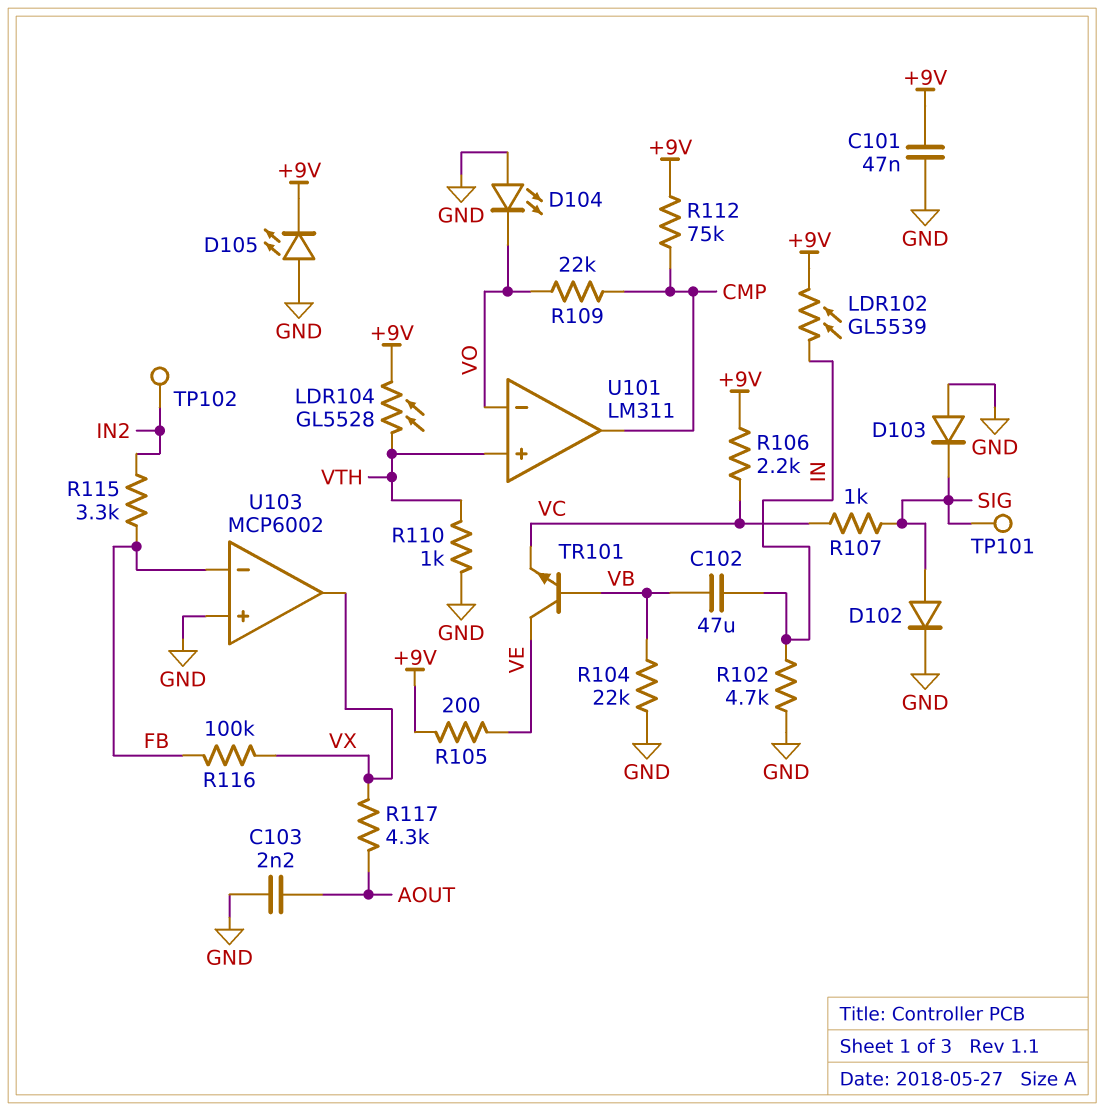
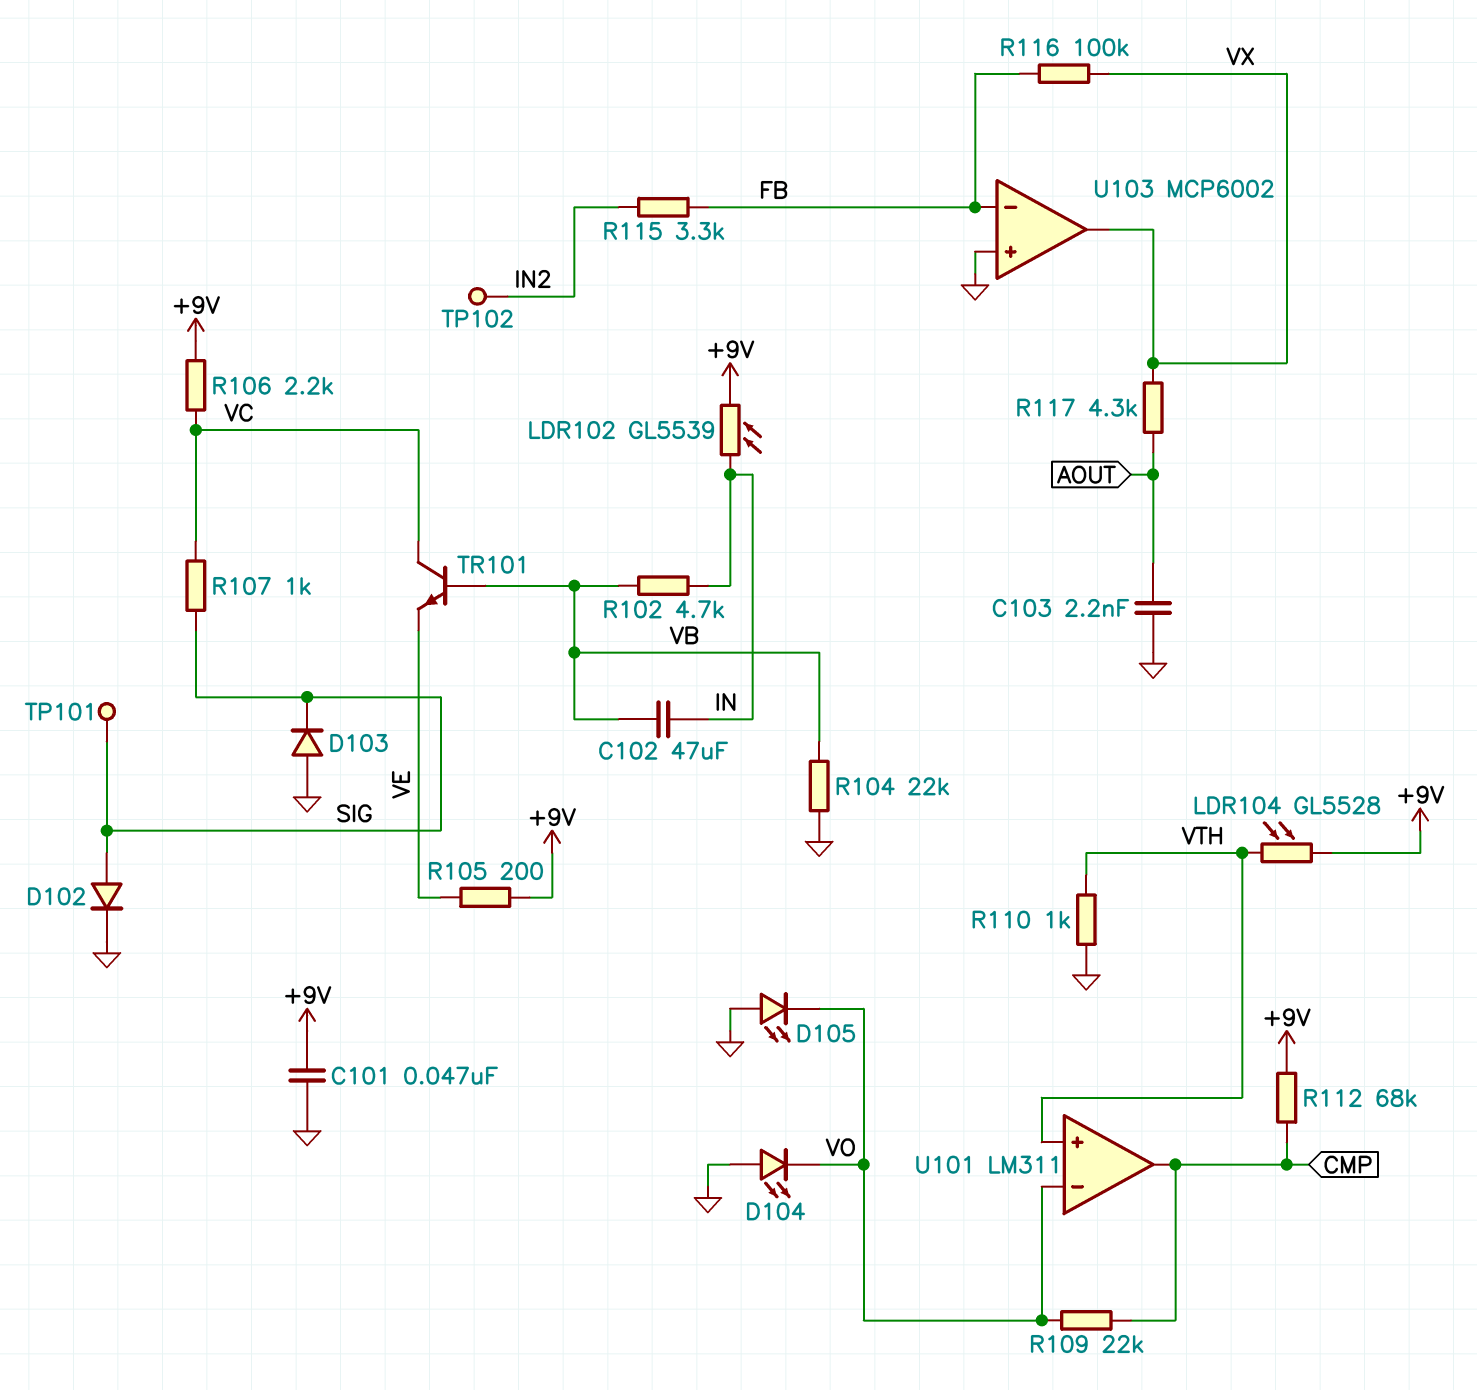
D105: LED (A GND, K +9V) -> LED (A GND, K VO)
R102: 4.7k (GND, IN) -> 4.7k (IN, VB)
R112: 75k (+9V, CMP) -> 68k (+9V, CMP)
TR101: NPN (B VB, C VE, E VC) -> NPN (B VB, C VC, E VE)

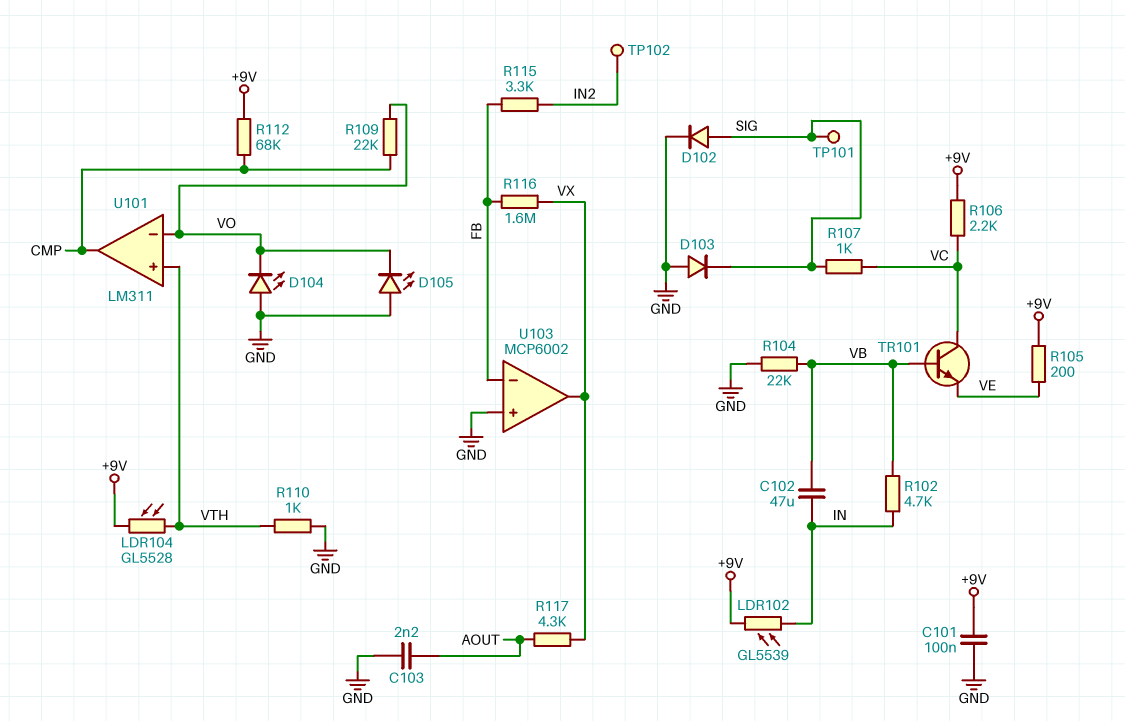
C101: 47nF (+9V, GND) -> 100nF (+9V, GND)
R116: 100k (FB, VX) -> 1.6M (FB, VX)

